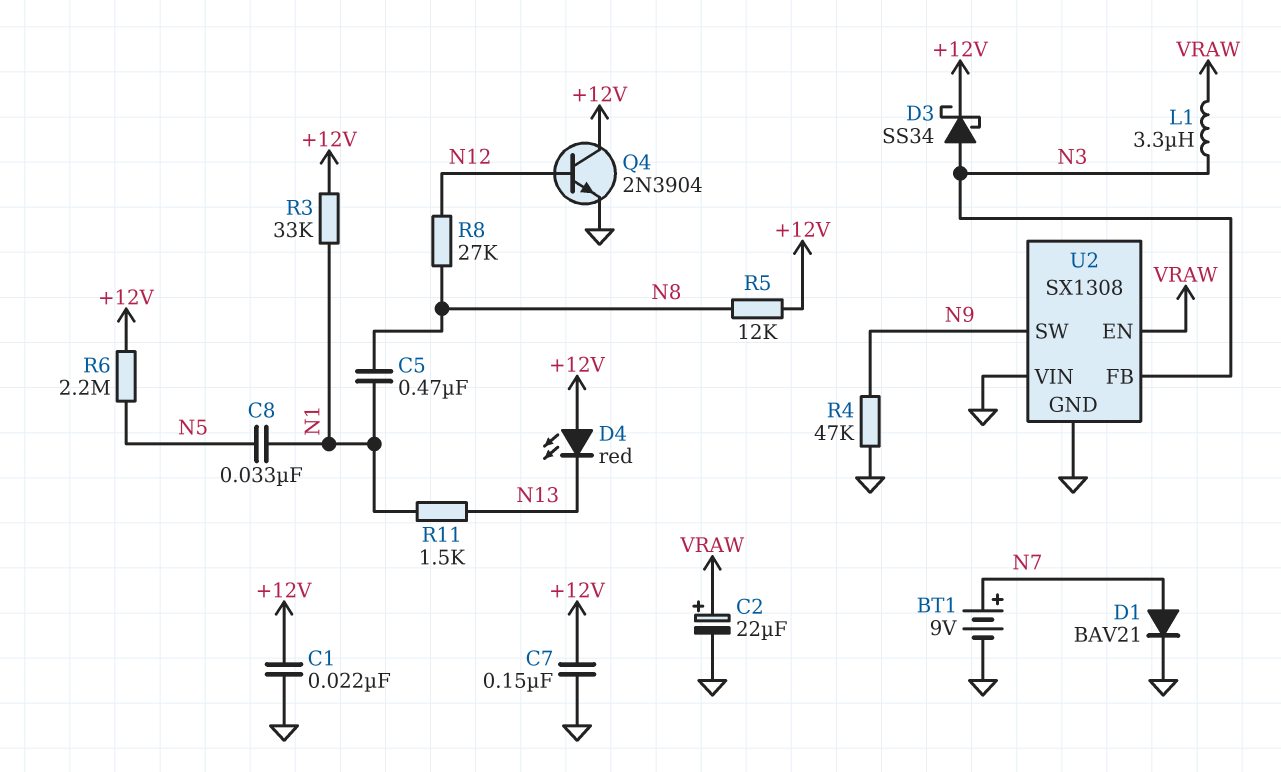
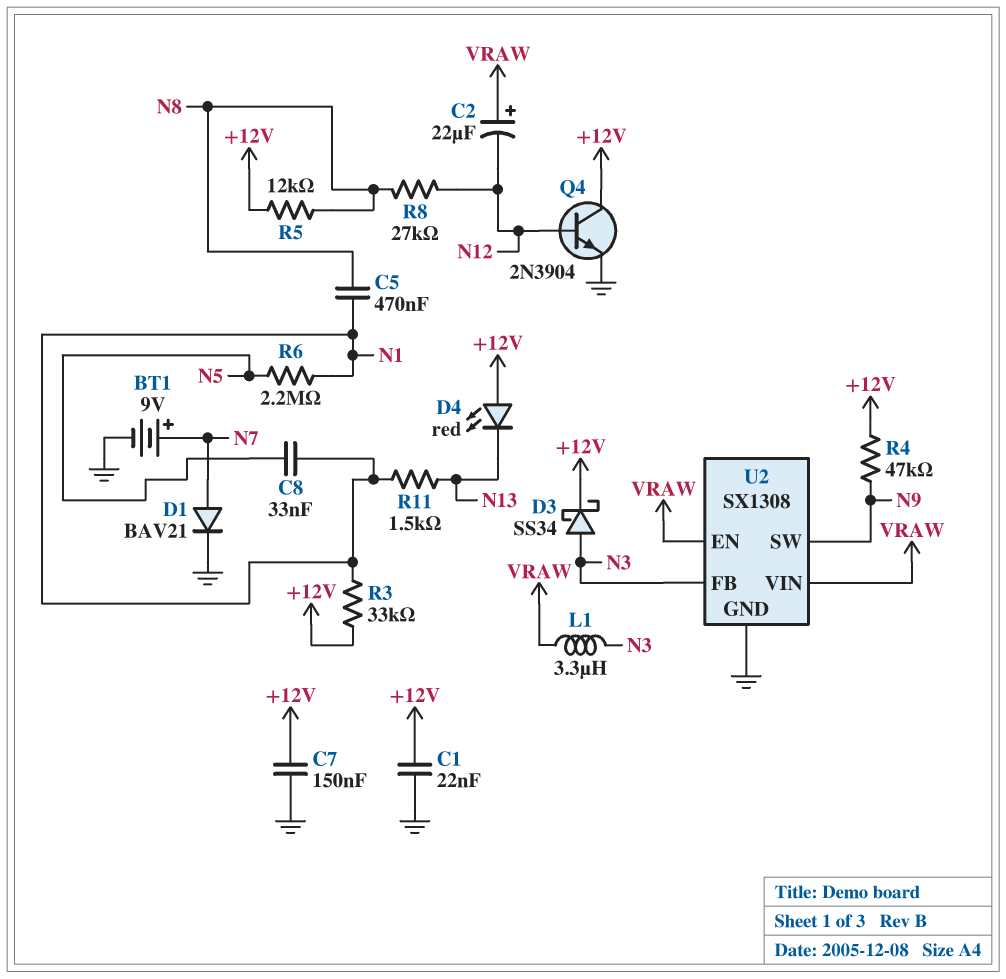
C2: 22uF (plus VRAW, minus GND) -> 22uF (plus VRAW, minus N12)
R4: 47k (GND, N9) -> 47k (+12V, N9)
R6: 2.2M (+12V, N5) -> 2.2M (N1, N5)
U2 pin VIN: GND -> VRAW

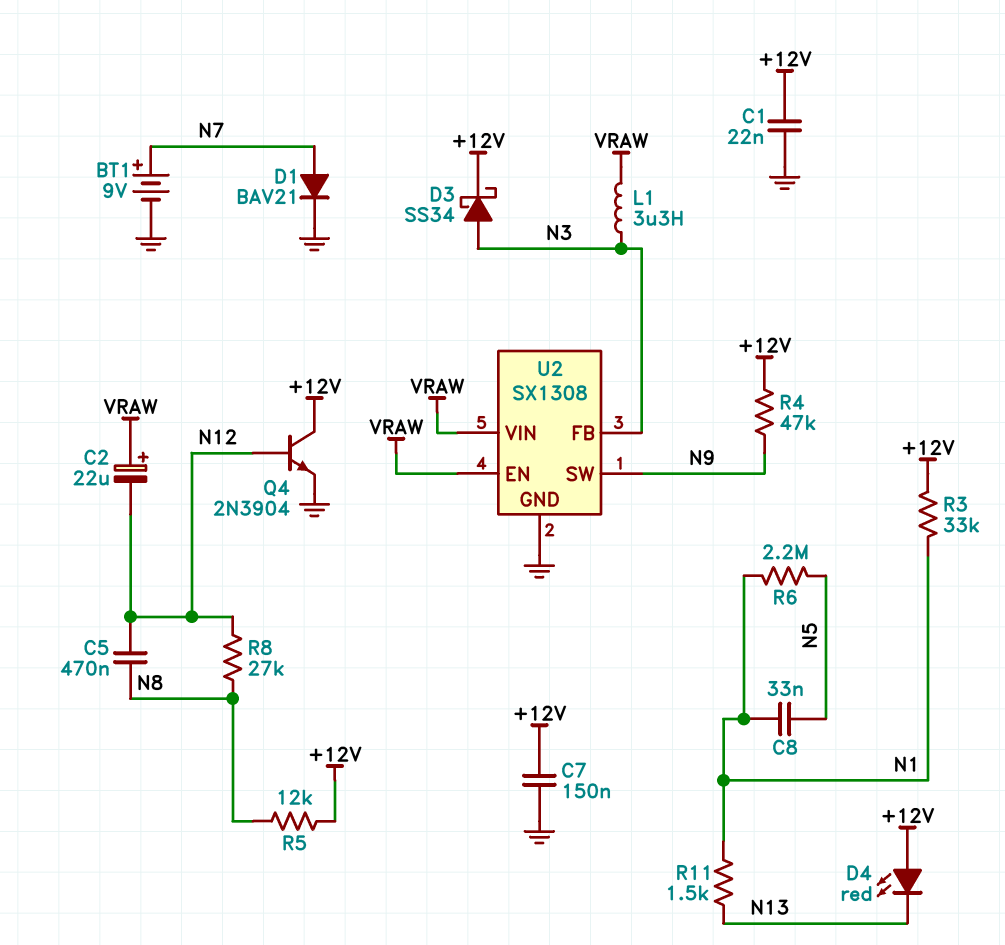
C5: 470nF (N1, N8) -> 470nF (N8, N12)

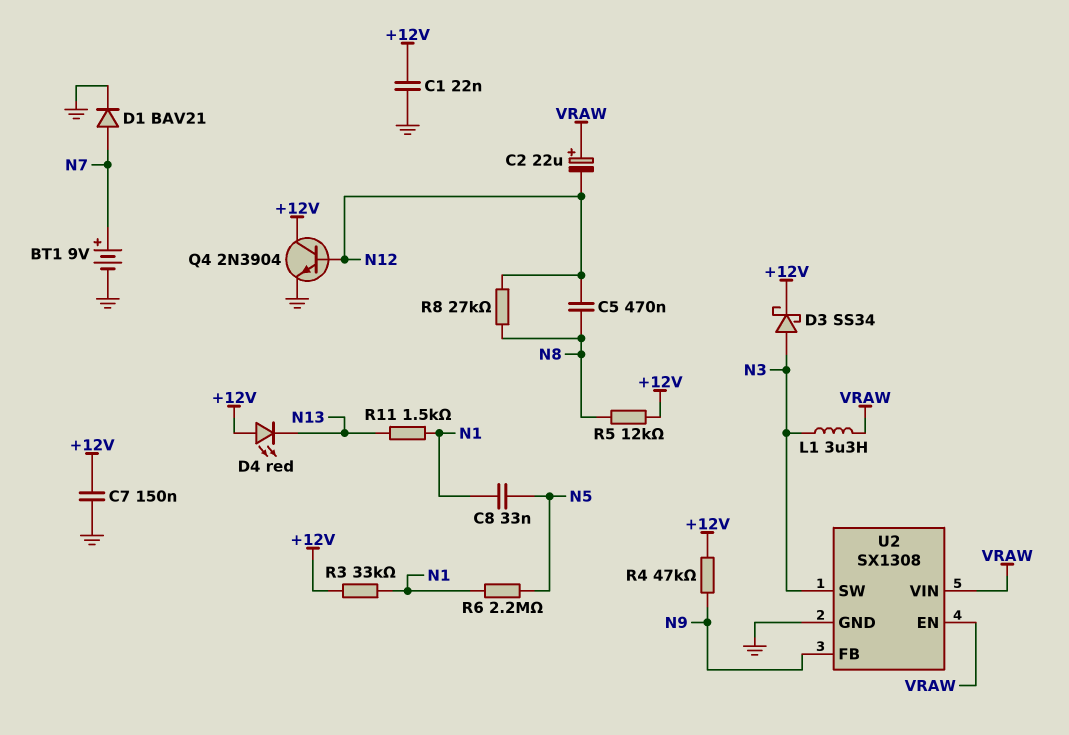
U2 pin FB: N3 -> N9
U2 pin SW: N9 -> N3

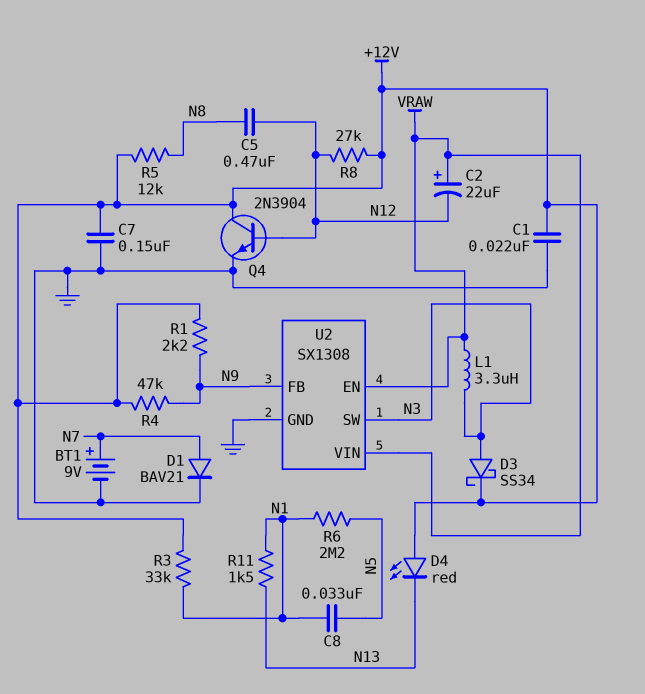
R1: none -> 2.2k (+12V, N9)
R8: 27k (N8, N12) -> 27k (+12V, N12)

